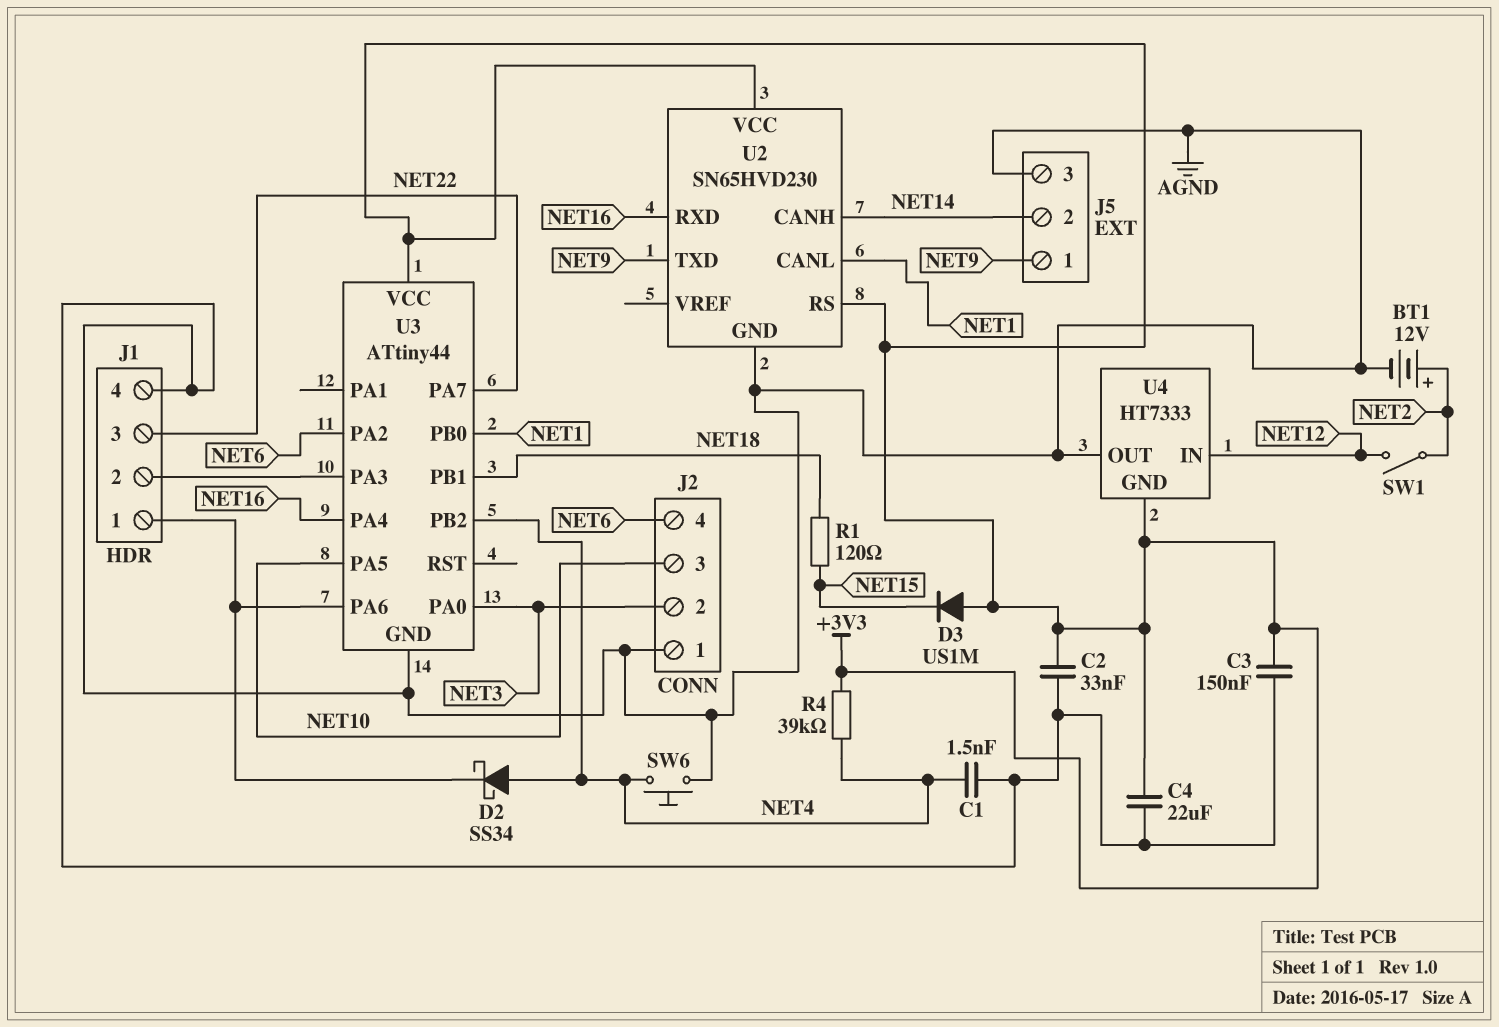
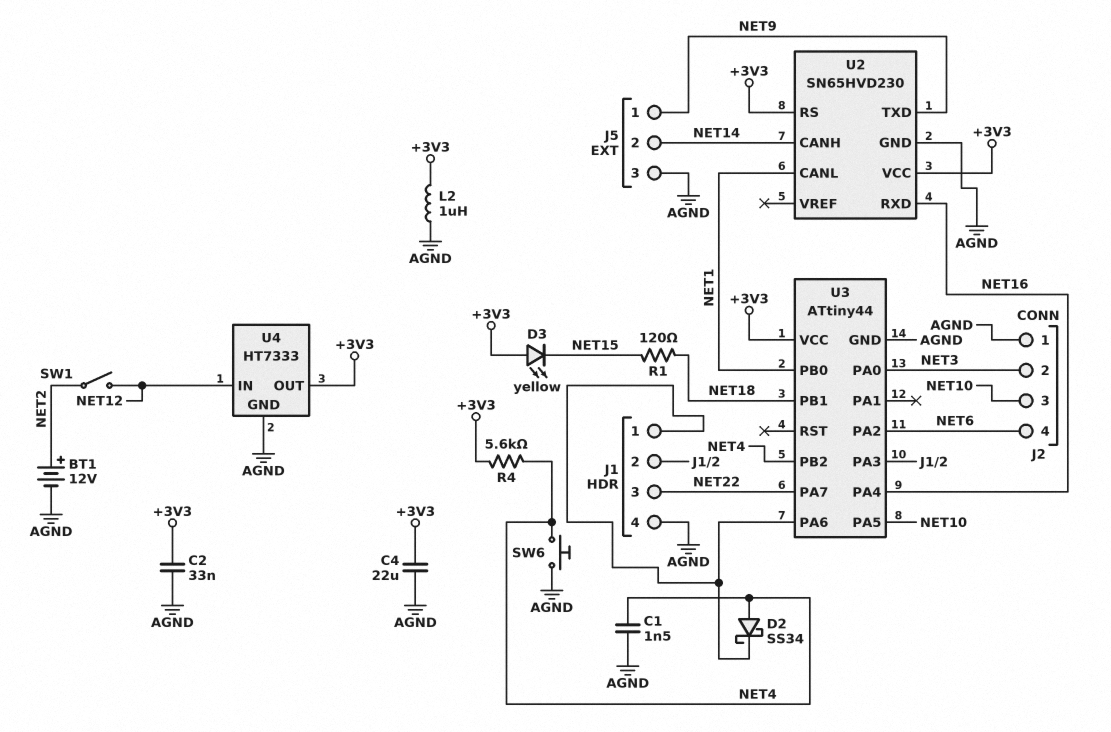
C3: 150nF (+3V3, AGND) -> none
D3: diode US1M (A +3V3, K NET15) -> LED yellow (A +3V3, K NET15)
L2: none -> 1uH (+3V3, AGND)
R4: 39k (+3V3, NET4) -> 5.6k (+3V3, NET4)
U4 pin GND: +3V3 -> AGND
U4 pin OUT: AGND -> +3V3

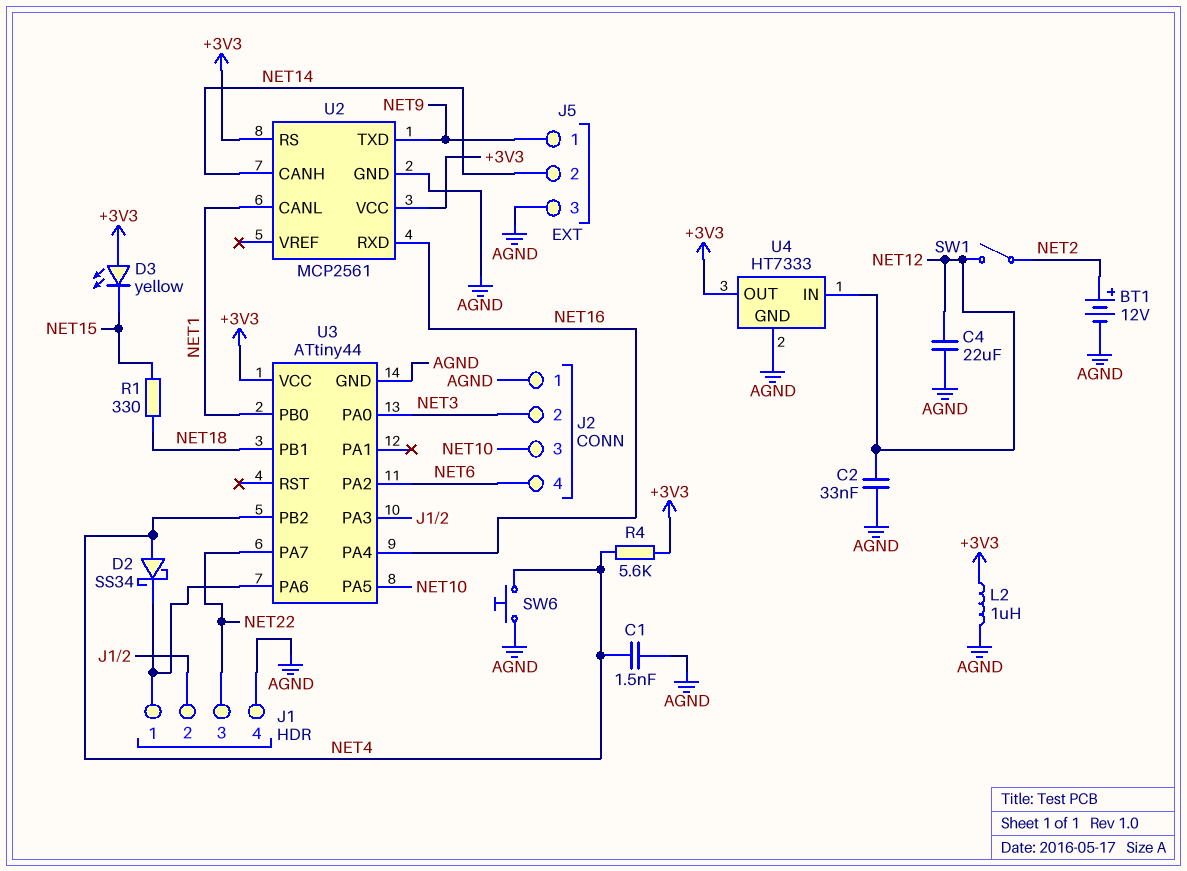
C2: 33nF (+3V3, AGND) -> 33nF (AGND, NET12)
C4: 22uF (+3V3, AGND) -> 22uF (AGND, NET12)
R1: 120 (NET15, NET18) -> 330 (NET15, NET18)
U2: SN65HVD230 -> MCP2561

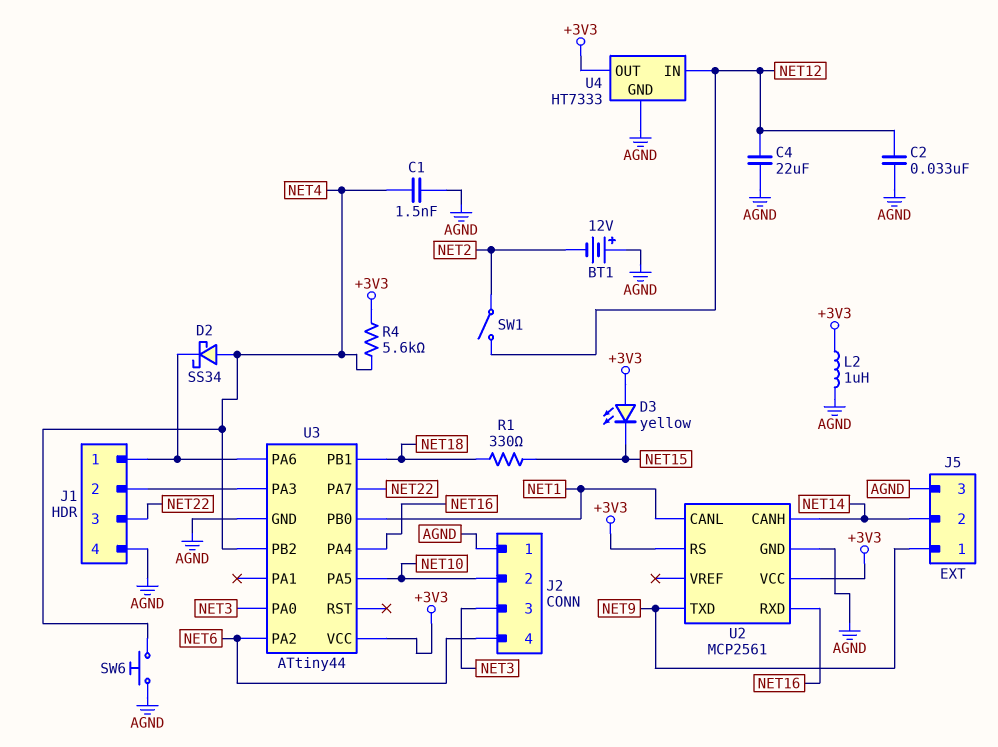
BT1: 12V (plus NET2, minus AGND) -> 12V (plus AGND, minus NET2)
J2 pin 2: NET3 -> NET10
J2 pin 3: NET10 -> NET3

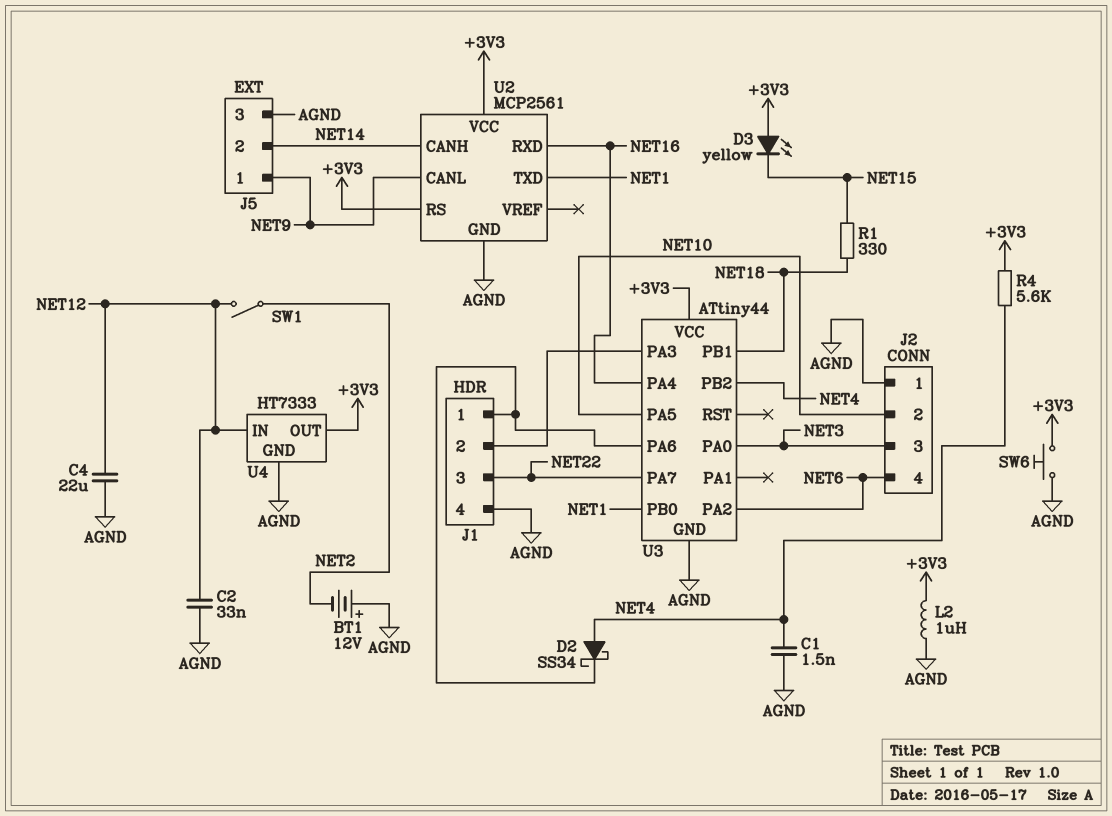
SW6: button (AGND, NET4) -> button (+3V3, AGND)
U2 pin CANL: NET1 -> NET9
U2 pin TXD: NET9 -> NET1

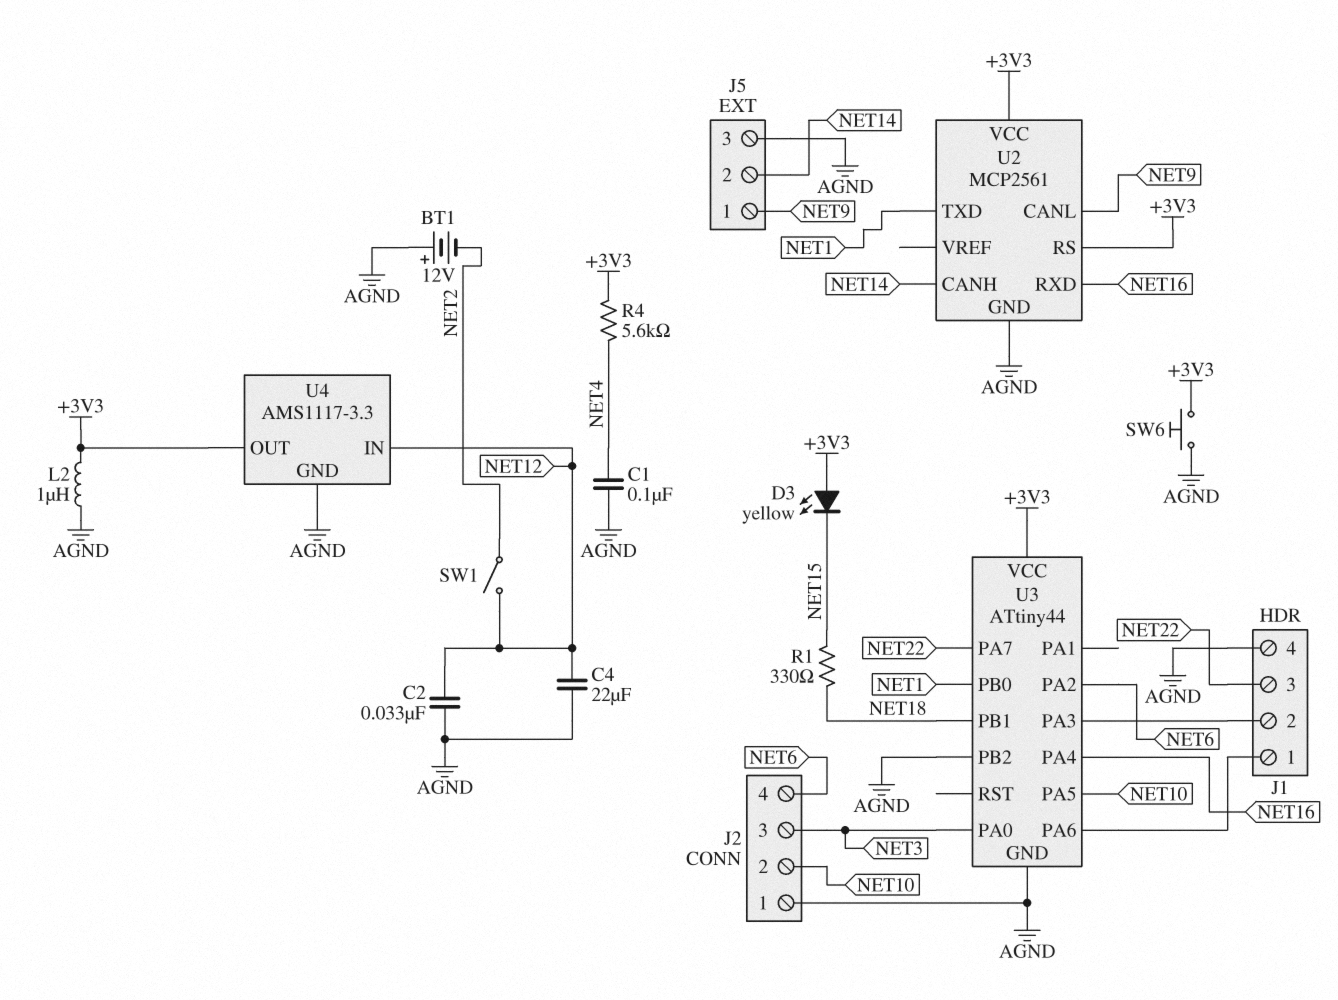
C1: 1.5nF (AGND, NET4) -> 100nF (AGND, NET4)
D2: schottky SS34 (A NET4, K J1/1) -> none
U3 pin PB2: NET4 -> AGND
U4: HT7333 -> AMS1117-3.3

